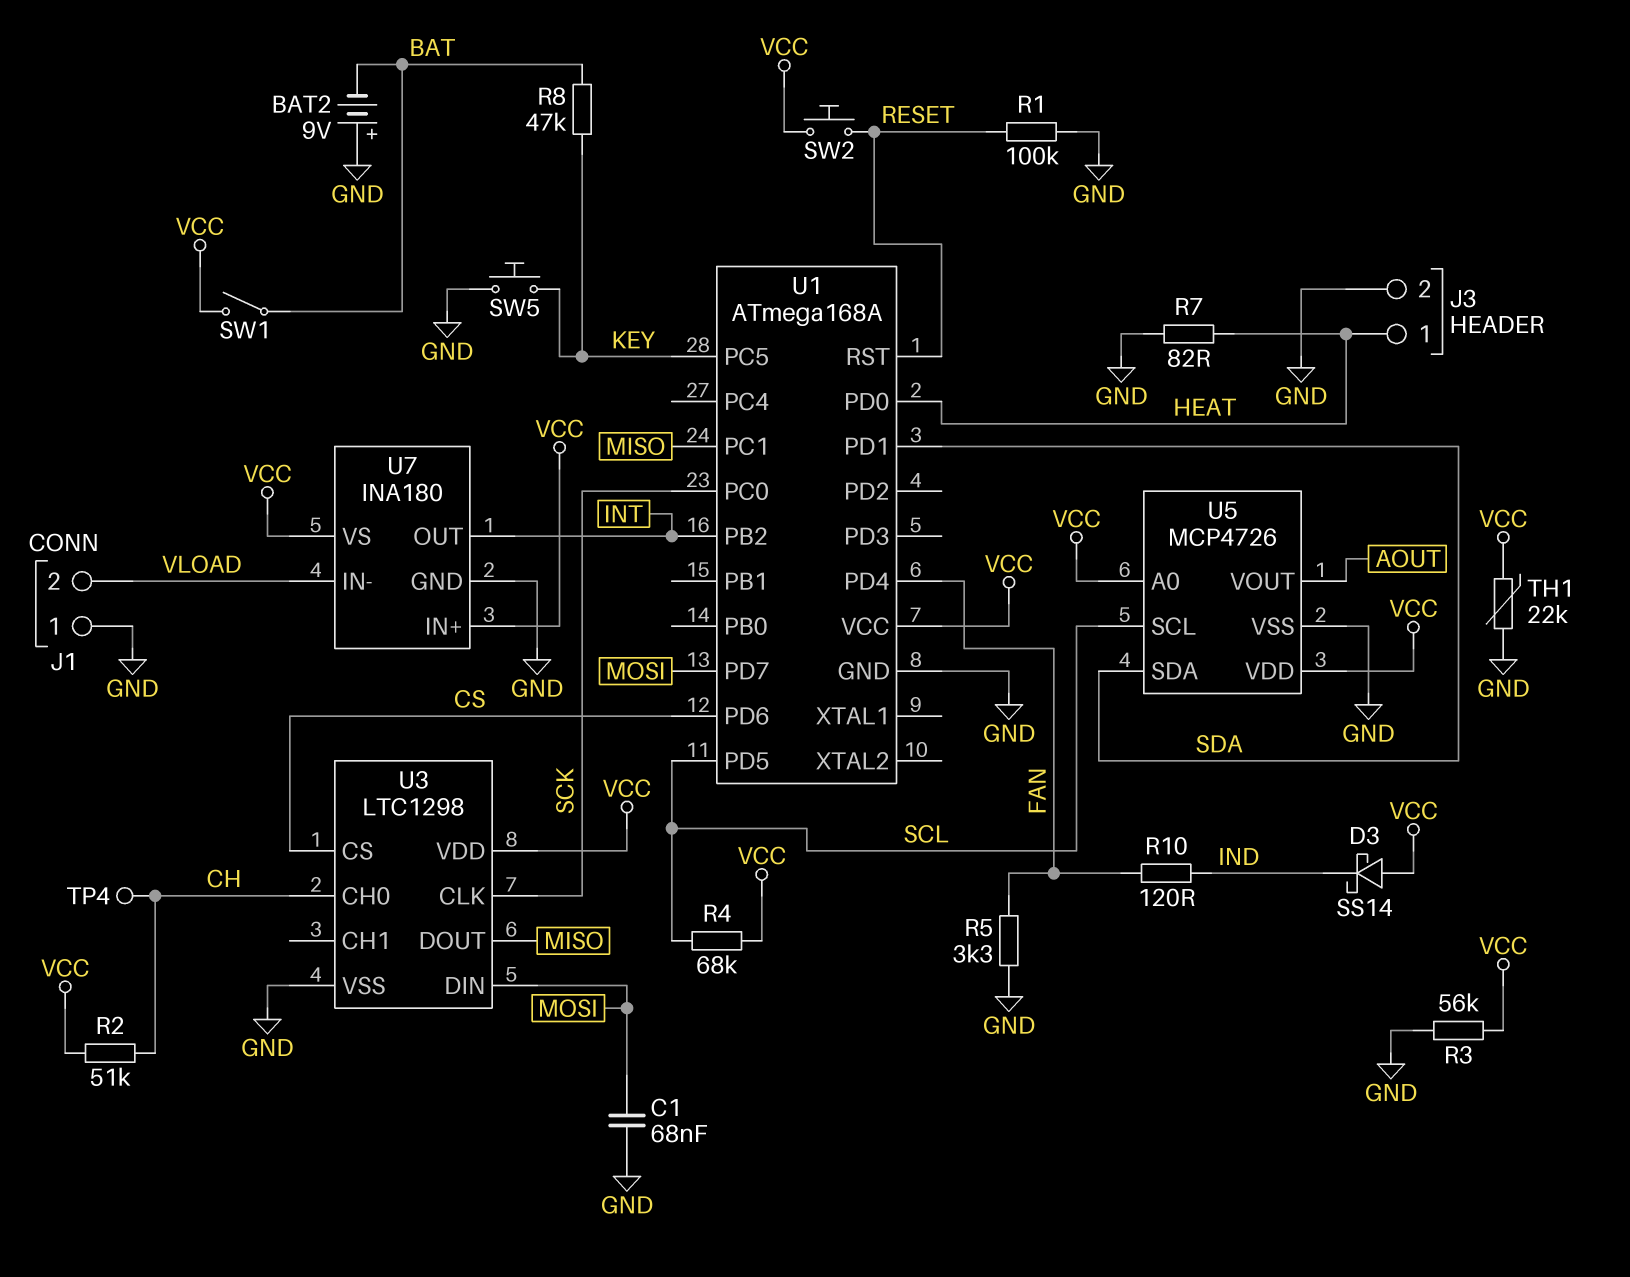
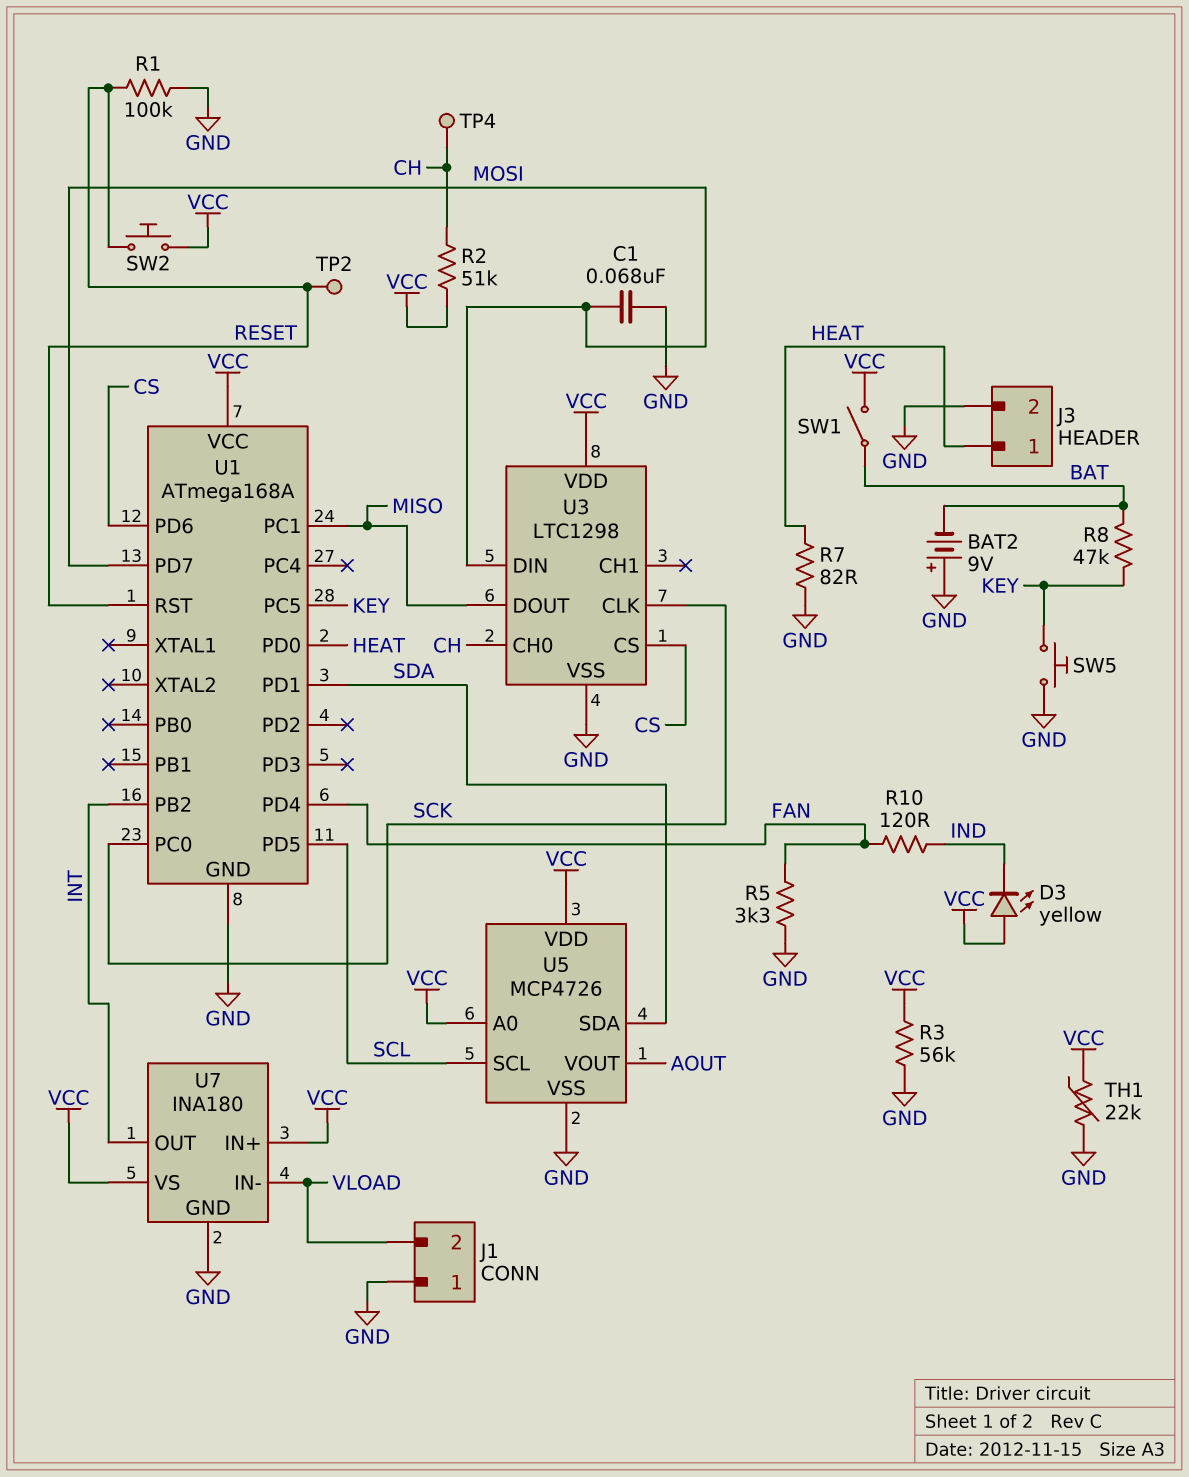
D3: schottky SS14 (A VCC, K IND) -> LED yellow (A VCC, K IND)
R4: 68k (SCL, VCC) -> none
TP2: none -> test point (RESET)

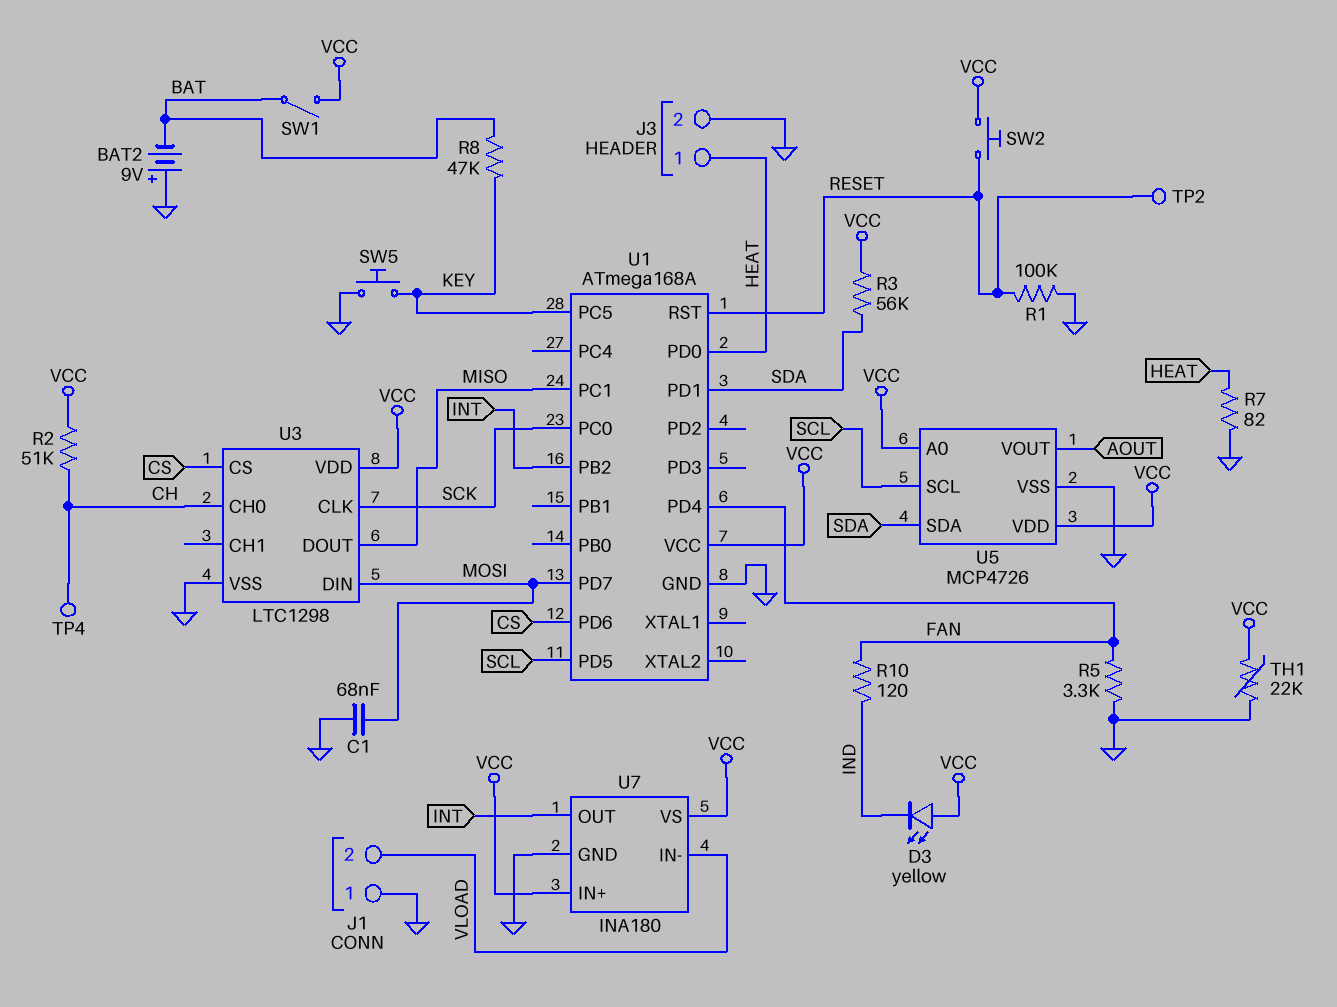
R3: 56k (GND, VCC) -> 56k (SDA, VCC)

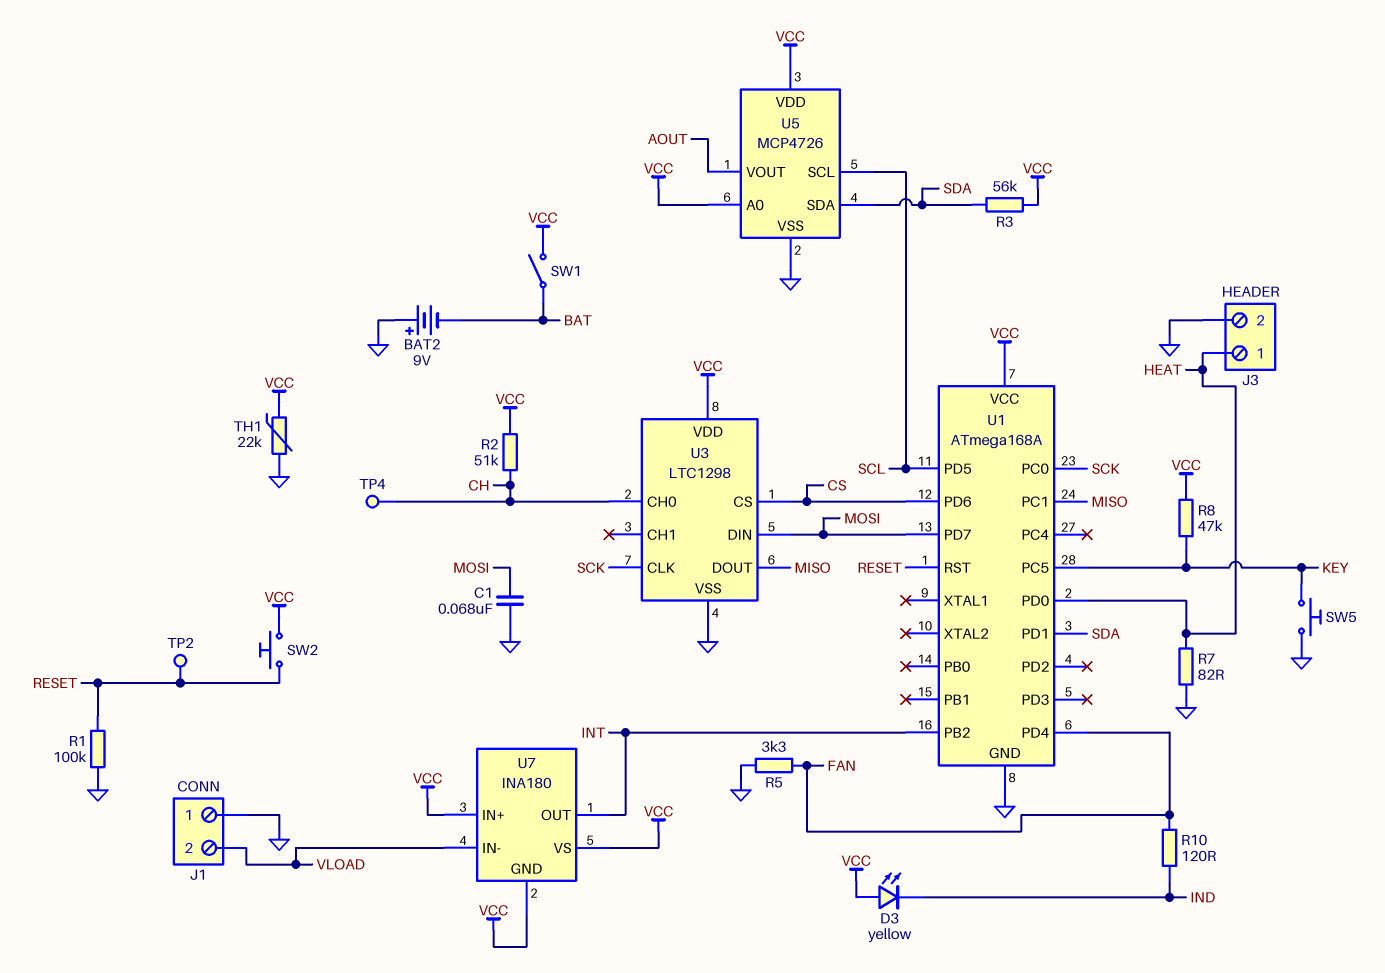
R8: 47k (BAT, KEY) -> 47k (KEY, VCC)
U7 pin GND: GND -> VCC

